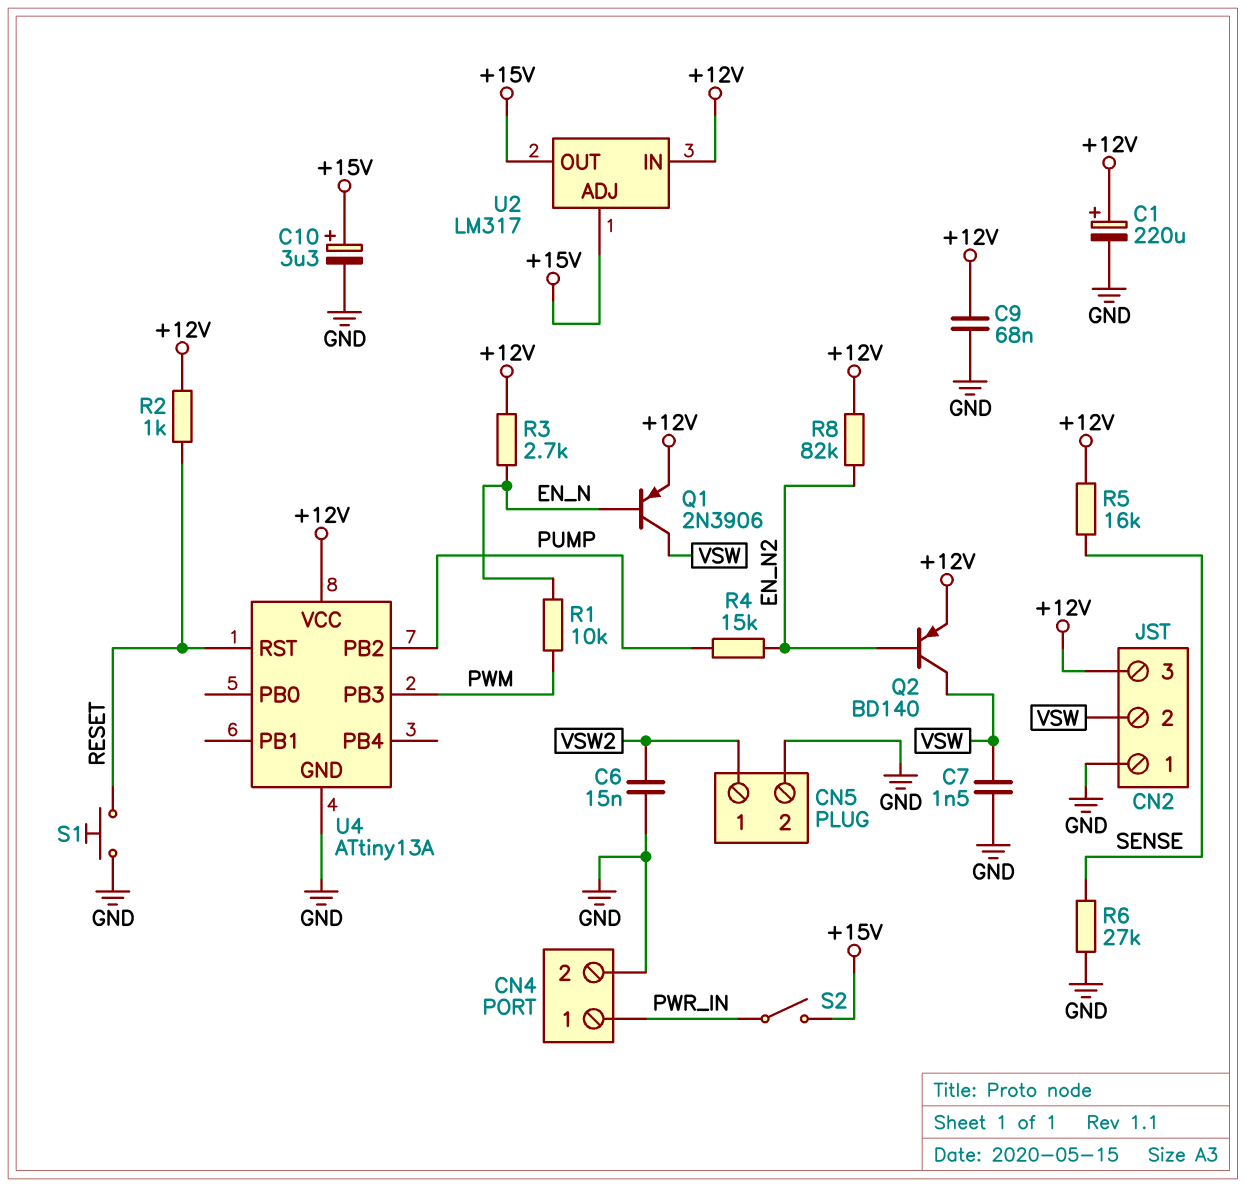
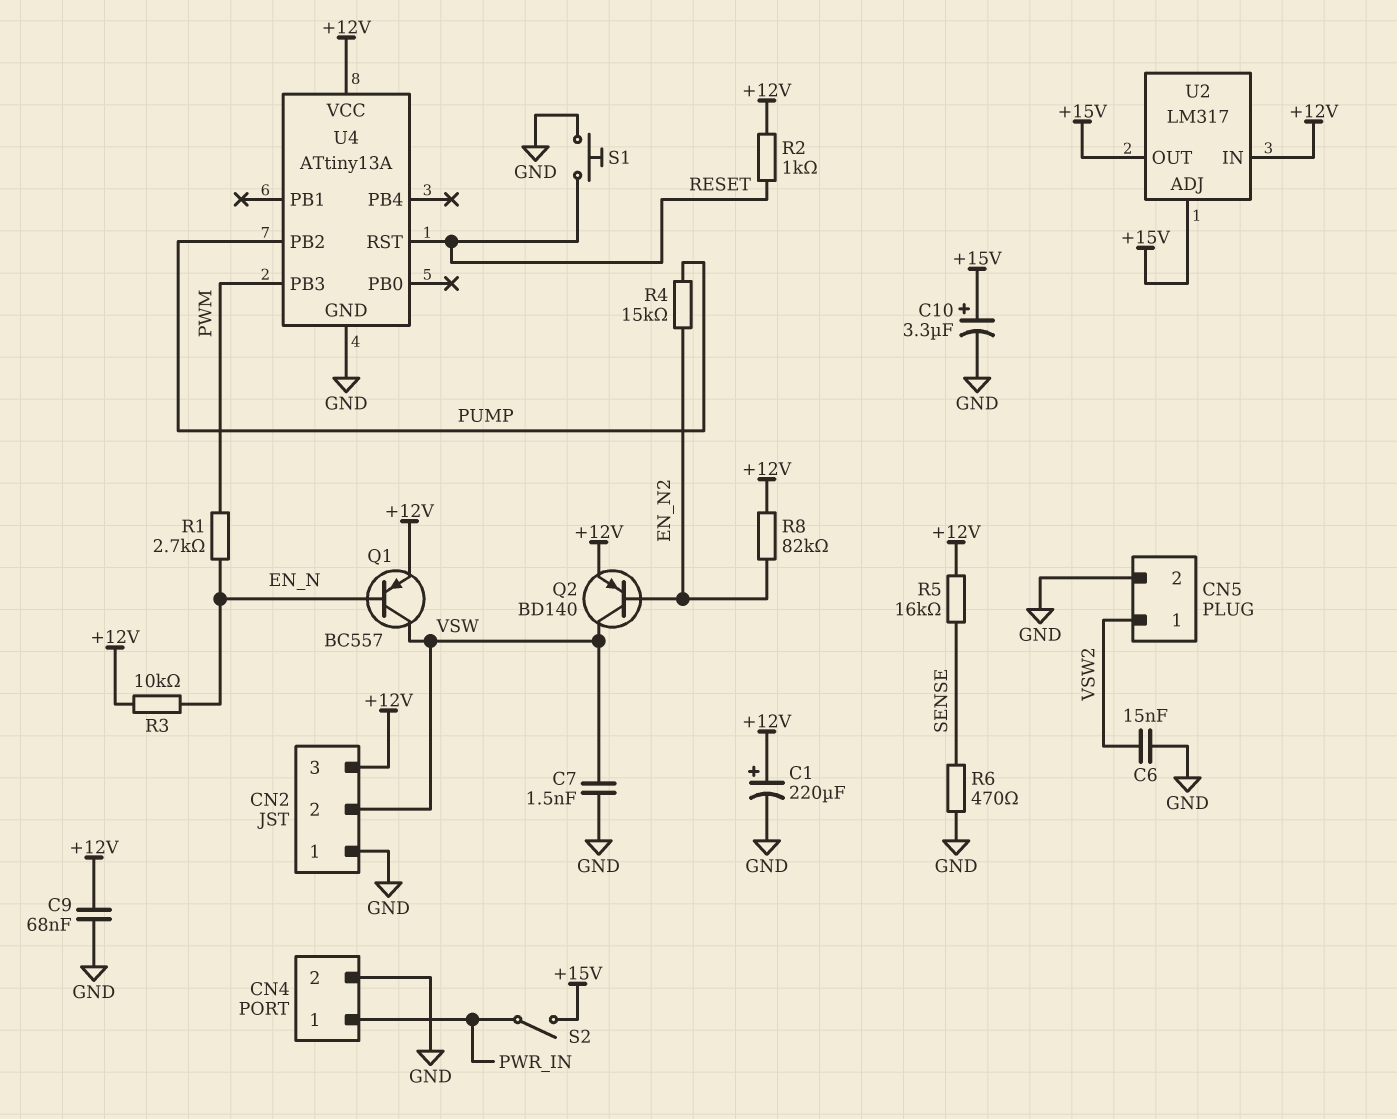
Q1: PNP 2N3906 (B EN_N, C VSW, E +12V) -> PNP BC557 (B EN_N, C VSW, E +12V)
R1: 10k (EN_N, PWM) -> 2.7k (EN_N, PWM)
R3: 2.7k (+12V, EN_N) -> 10k (+12V, EN_N)
R6: 27k (GND, SENSE) -> 470 (GND, SENSE)

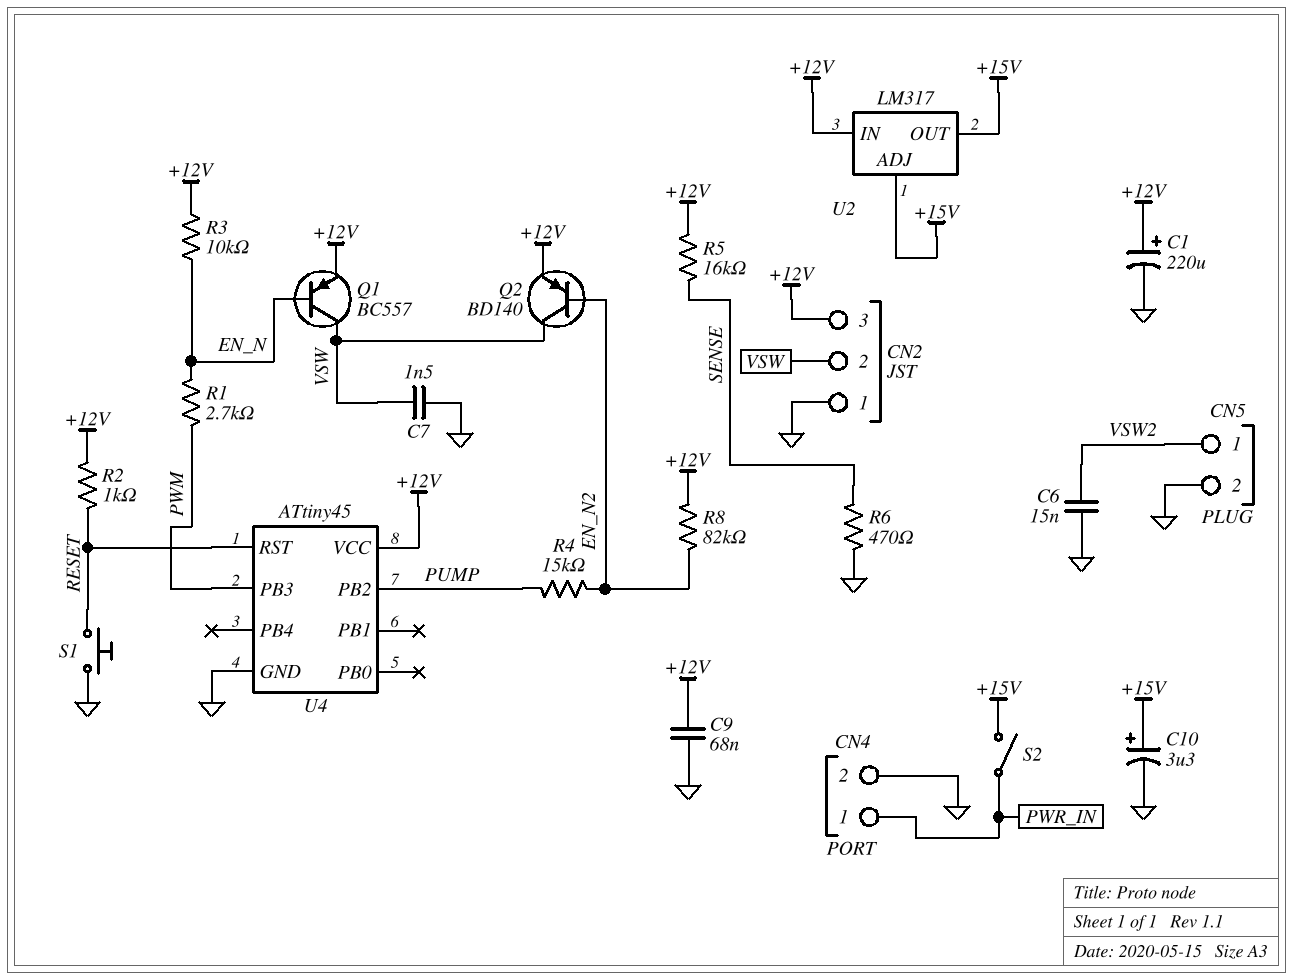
U4: ATtiny13A -> ATtiny45

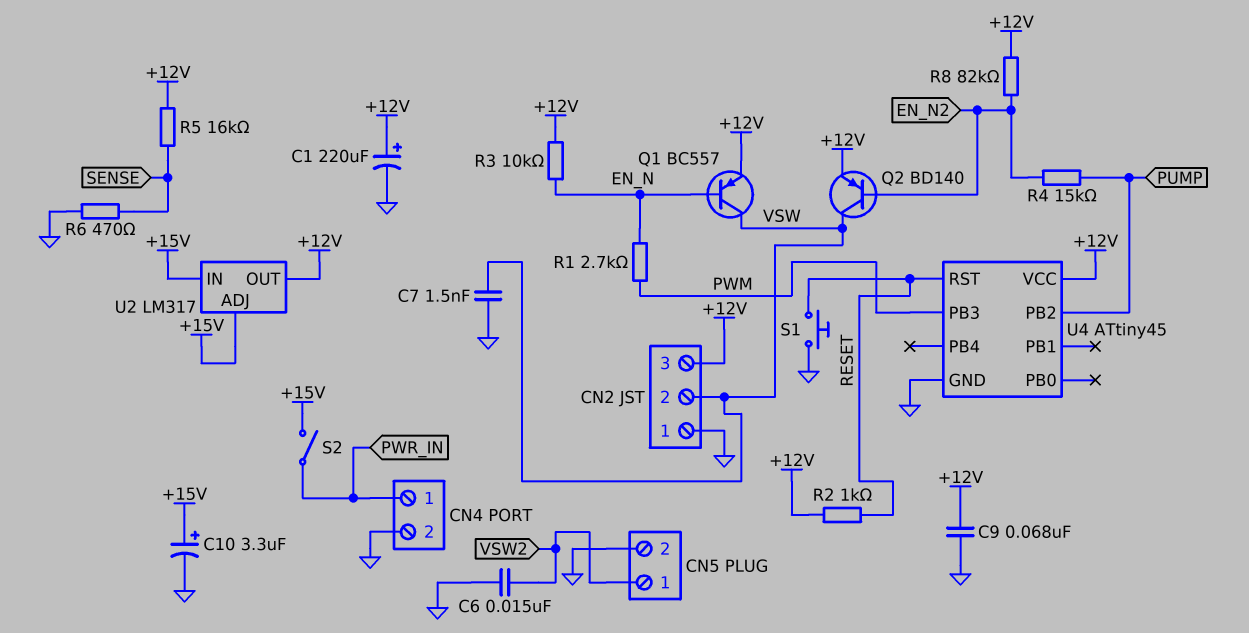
U2 pin IN: +12V -> +15V
U2 pin OUT: +15V -> +12V

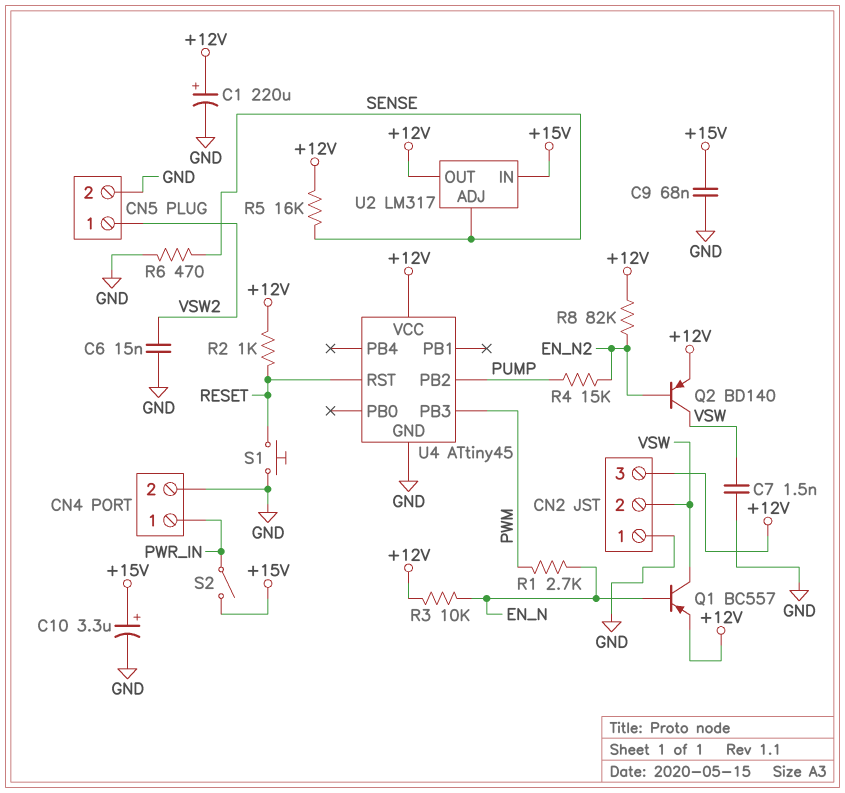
C9: 68nF (+12V, GND) -> 68nF (+15V, GND)
U2 pin ADJ: +15V -> SENSE

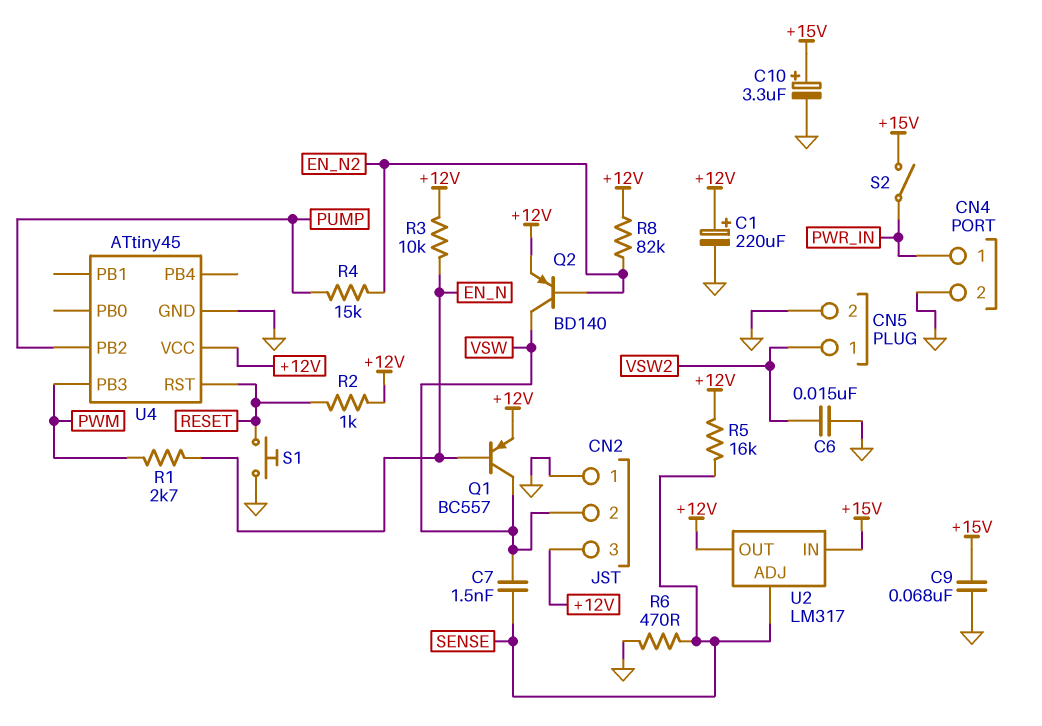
C7: 1.5nF (GND, VSW) -> 1.5nF (SENSE, VSW)

